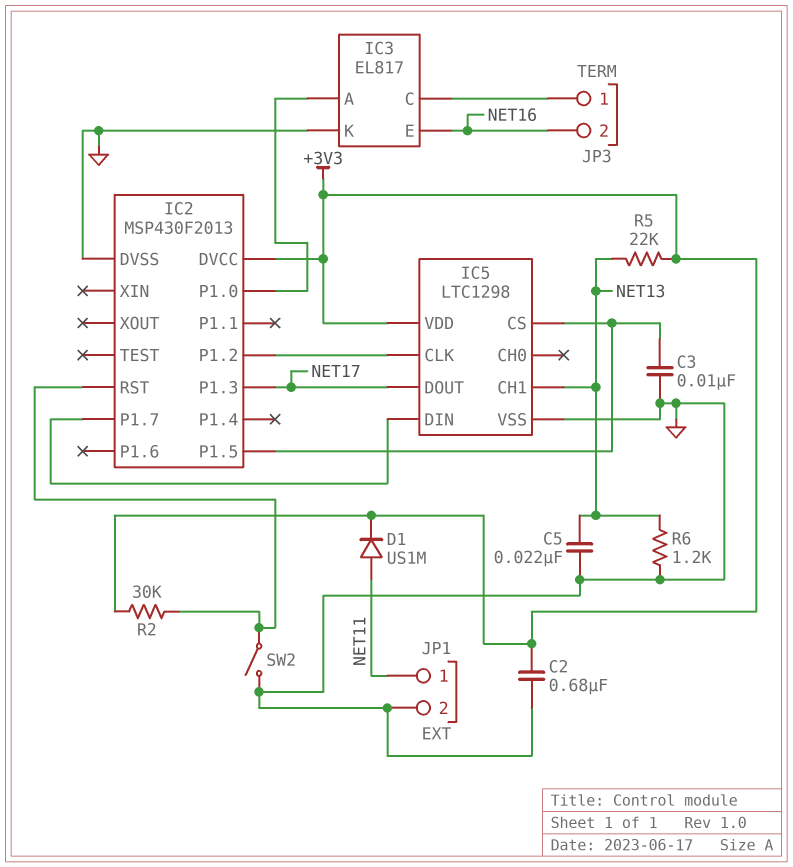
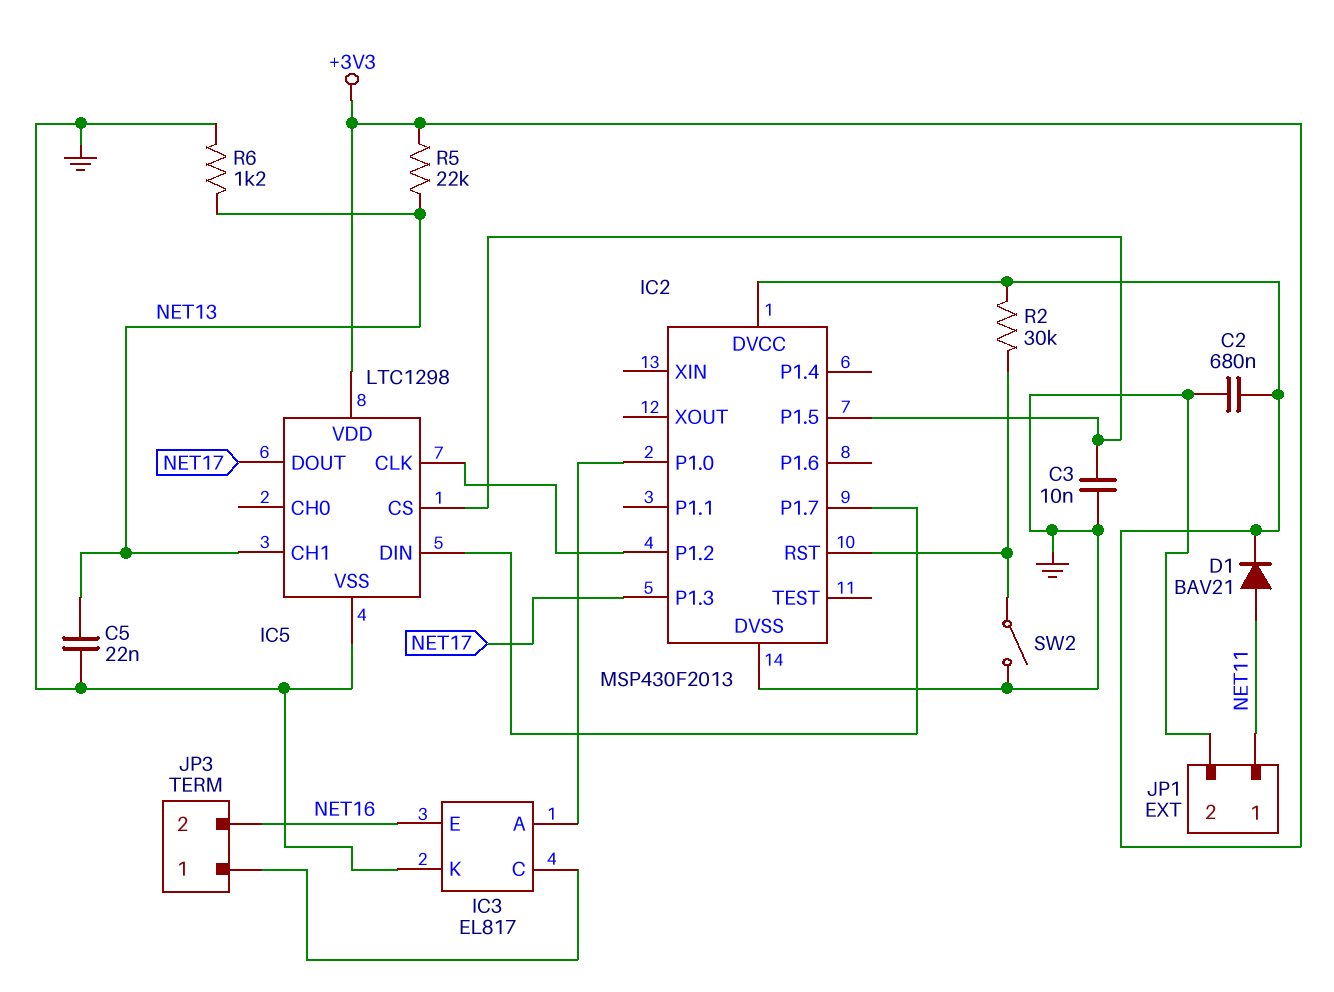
D1: diode US1M (A NET11, K +3V3) -> diode BAV21 (A NET11, K +3V3)

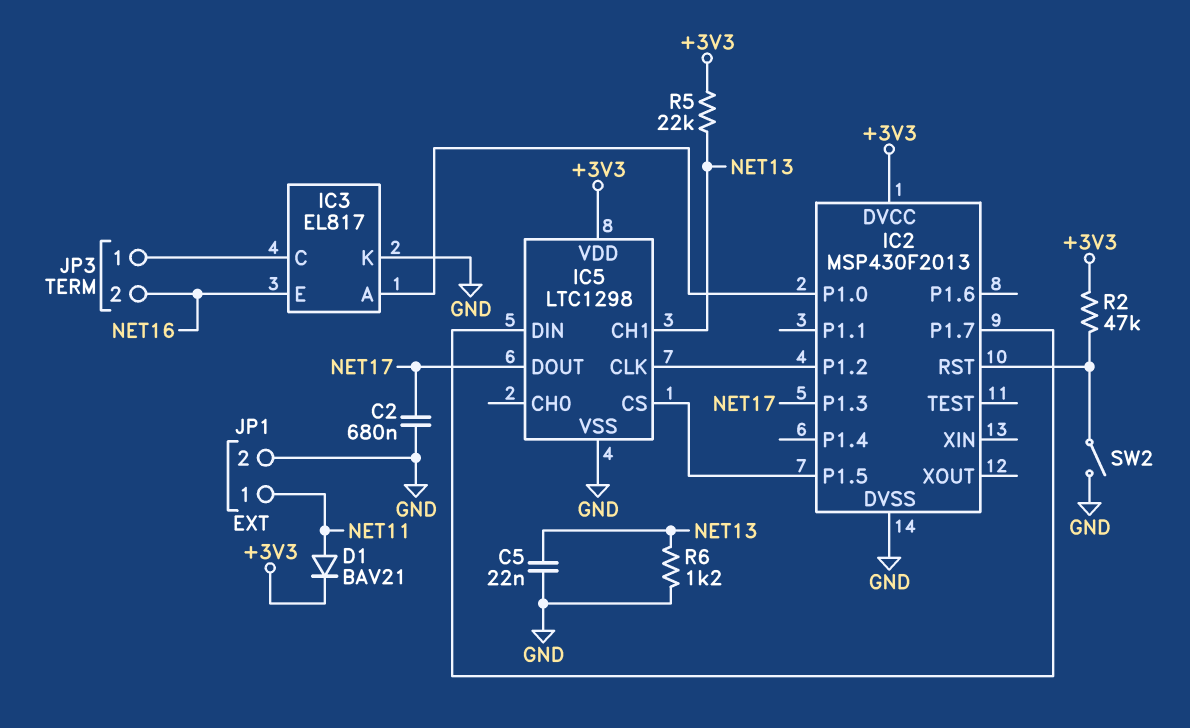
C2: 680nF (+3V3, GND) -> 680nF (GND, NET17)
C3: 10nF (GND, IC2/P1.5) -> none
R2: 30k (+3V3, IC2/RST) -> 47k (+3V3, IC2/RST)

